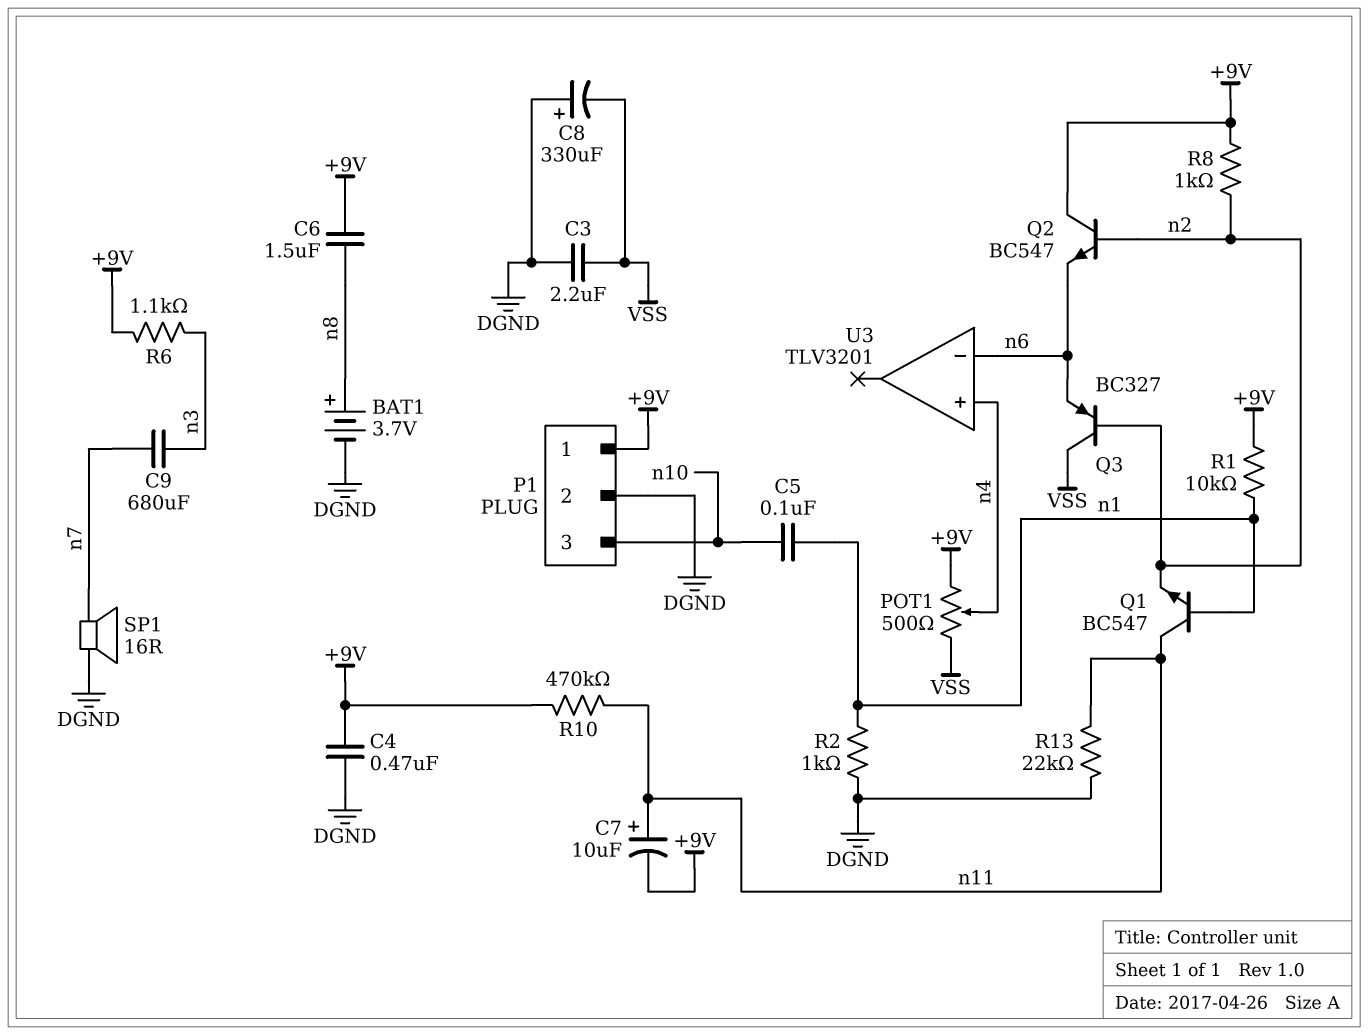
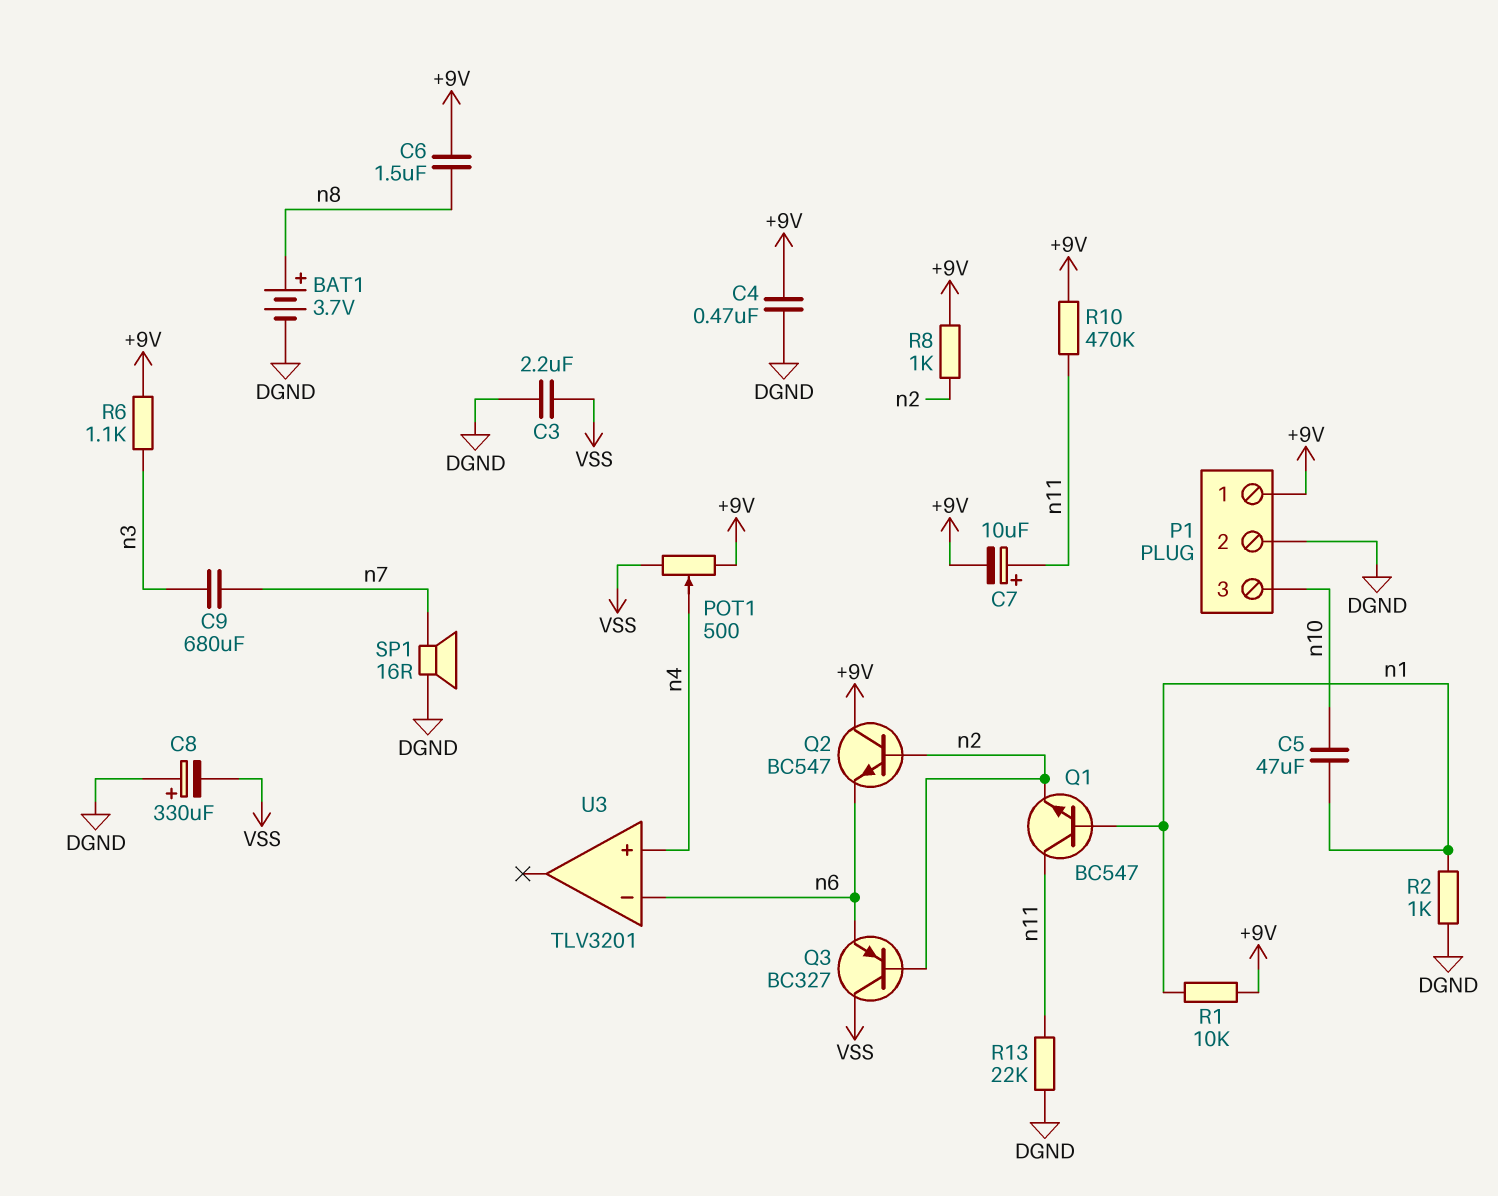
C5: 100nF (n1, n10) -> 47uF (n1, n10)

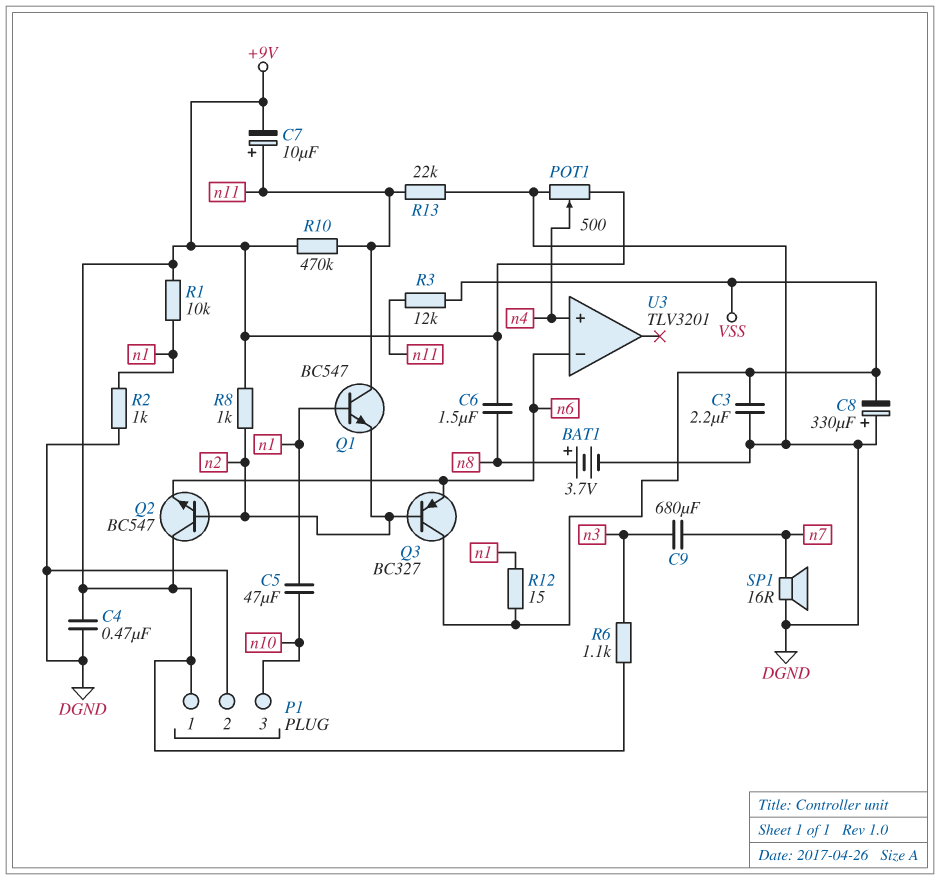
POT1: 500 (+9V, VSS, wiper n4) -> 500 (+9V, DGND, wiper n4)
R3: none -> 12k (VSS, n11)
R12: none -> 15 (VSS, n1)

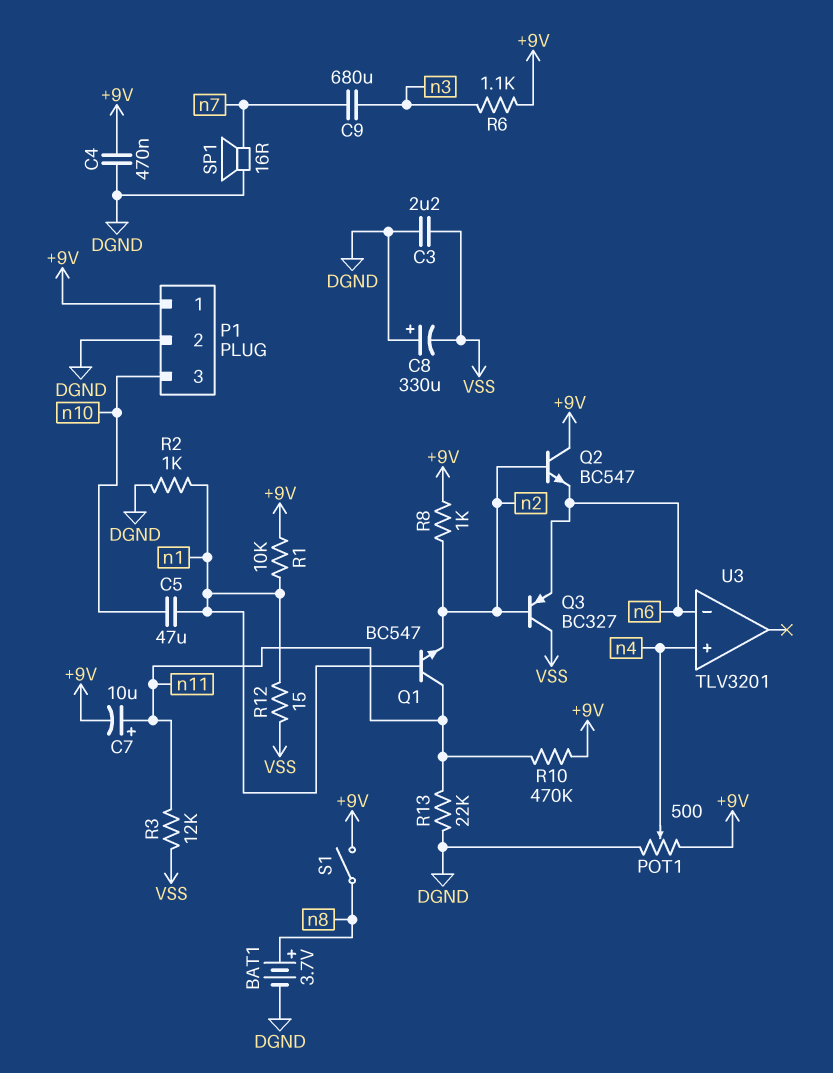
C6: 1.5uF (+9V, n8) -> none
S1: none -> switch (+9V, n8)

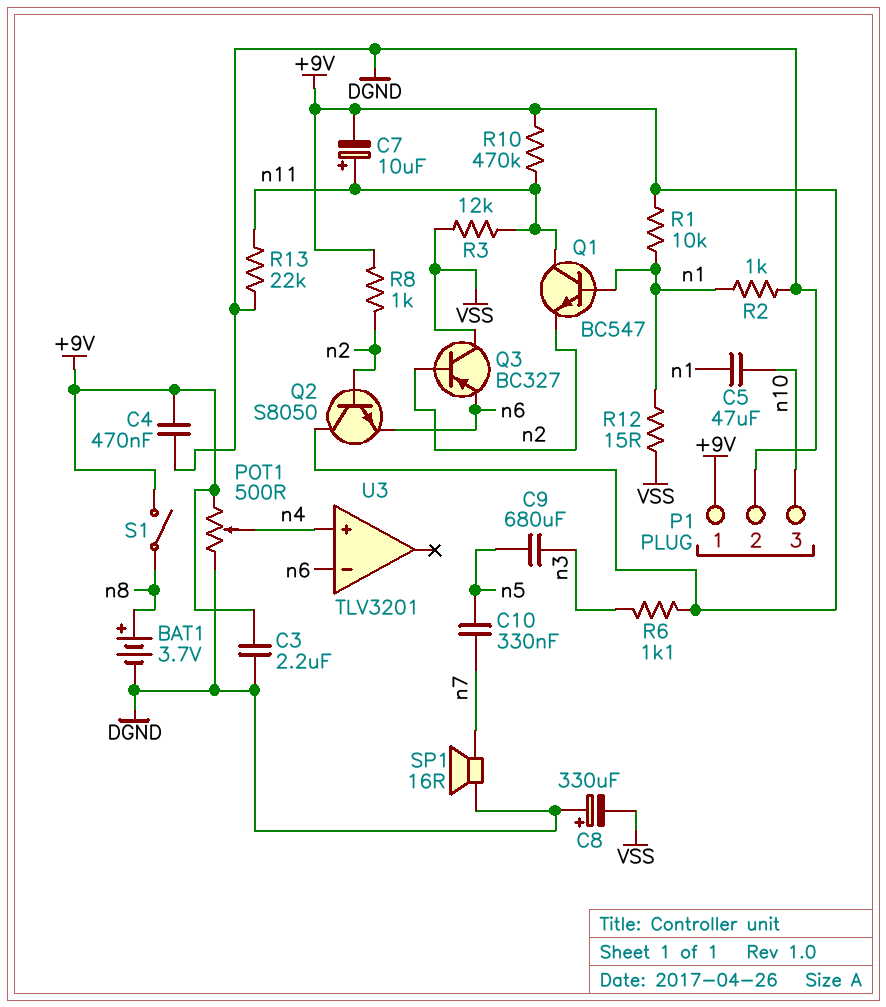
C3: 2.2uF (DGND, VSS) -> 2.2uF (+9V, DGND)
C9: 680uF (n3, n7) -> 680uF (n3, n5)
C10: none -> 330nF (n5, n7)
Q2: NPN BC547 (B n2, C +9V, E n6) -> NPN S8050 (B n2, C +9V, E n6)

